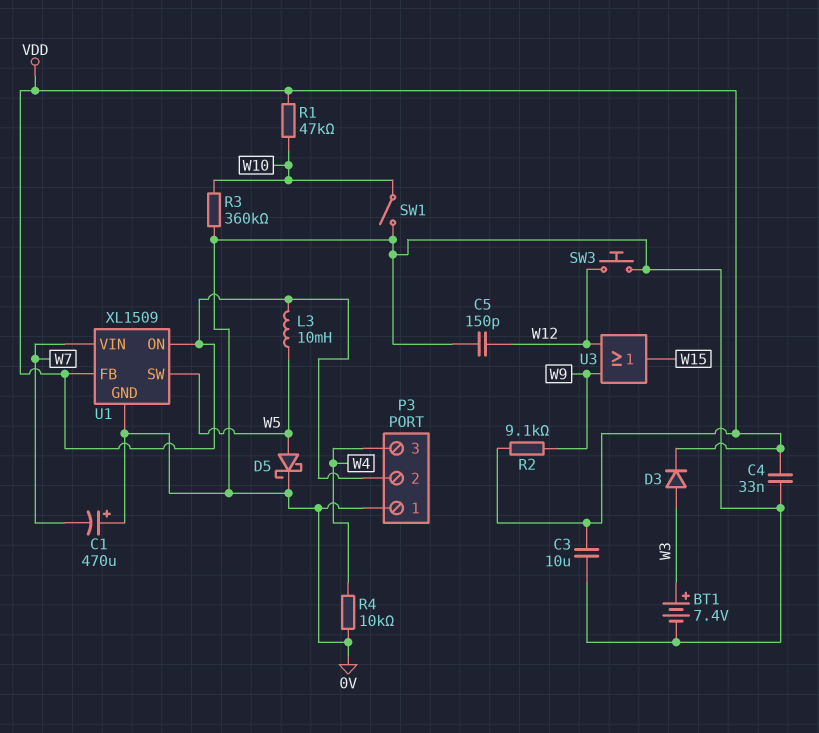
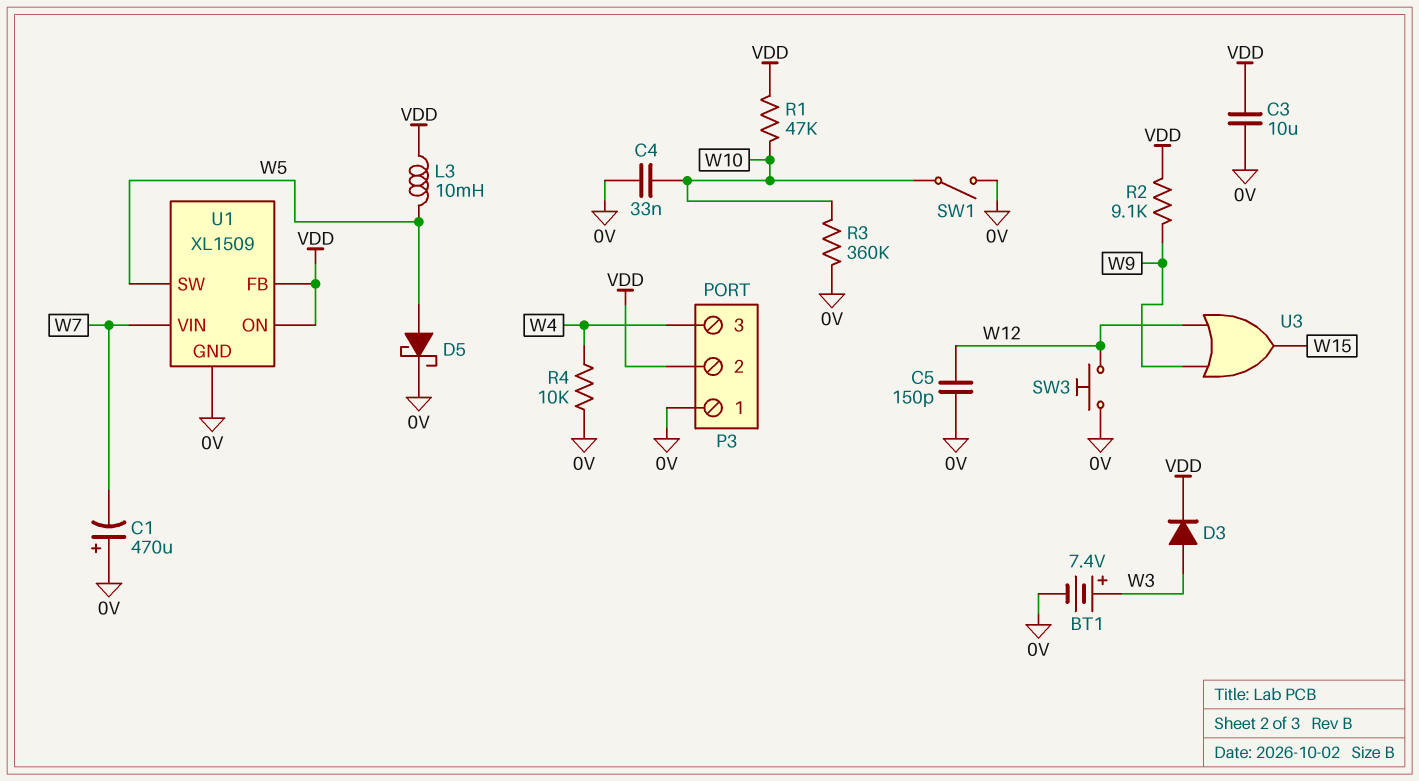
C4: 33nF (0V, VDD) -> 33nF (0V, W10)

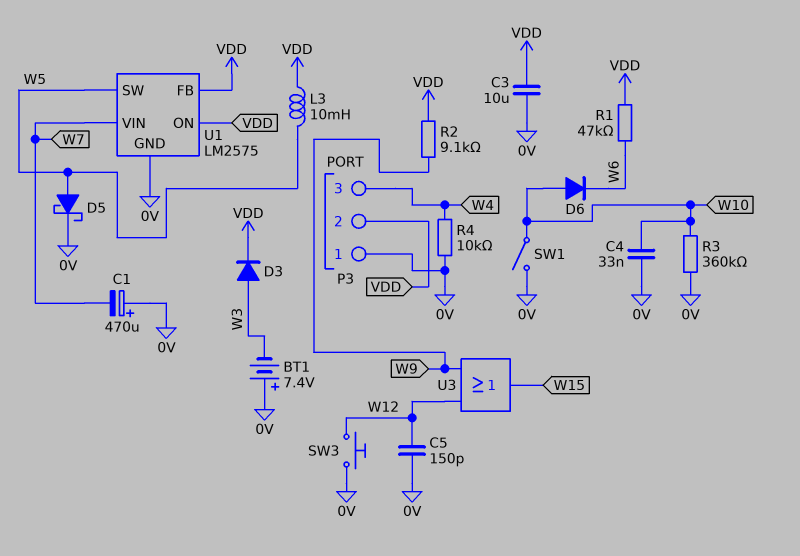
BT1: 7.4V (plus W3, minus 0V) -> 7.4V (plus 0V, minus W3)
D6: none -> diode (A W10, K W6)
R1: 47k (VDD, W10) -> 47k (VDD, W6)
U1: XL1509 -> LM2575

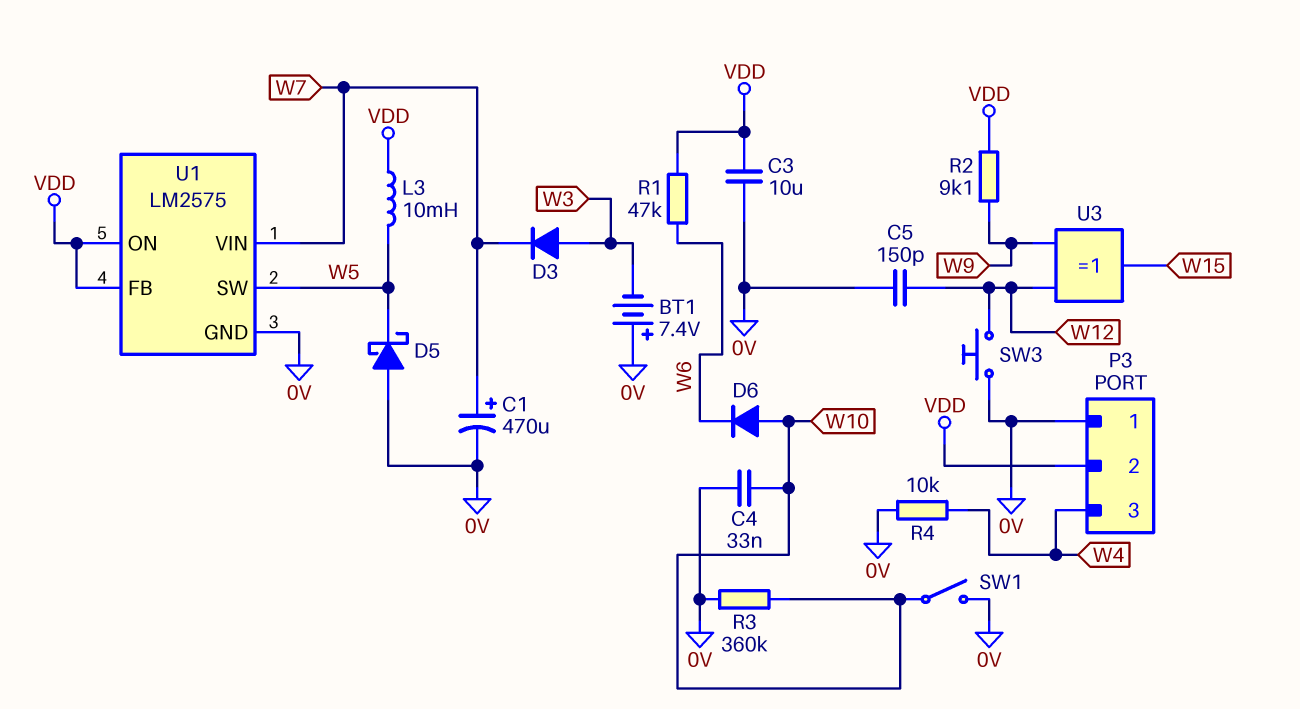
C1: 470uF (plus 0V, minus W7) -> 470uF (plus W7, minus 0V)
D3: diode (A W3, K VDD) -> diode (A W3, K W7)
D5: schottky (A W5, K 0V) -> schottky (A 0V, K W5)
U3: OR (in W9, in W12, out W15) -> XOR (in W9, in W12, out W15)

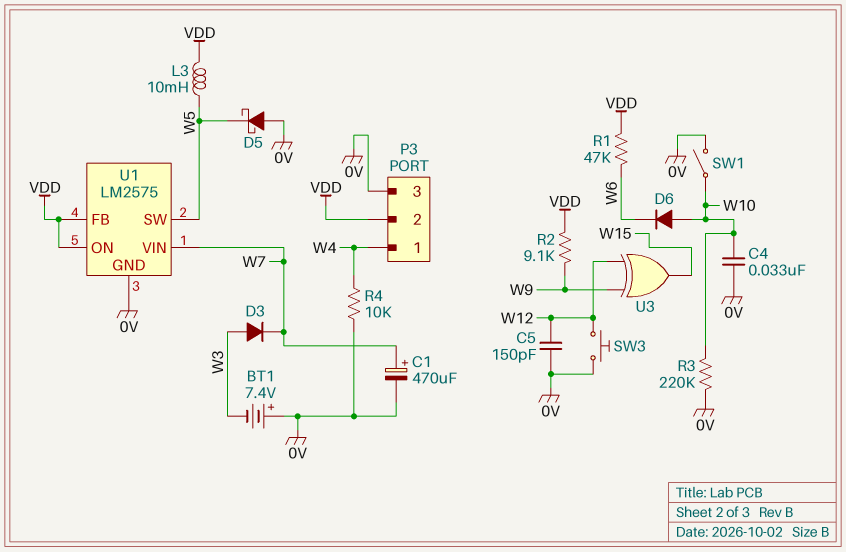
C3: 10uF (0V, VDD) -> none
P3 pin 1: 0V -> W4
P3 pin 3: W4 -> 0V
R3: 360k (0V, W10) -> 220k (0V, W10)

